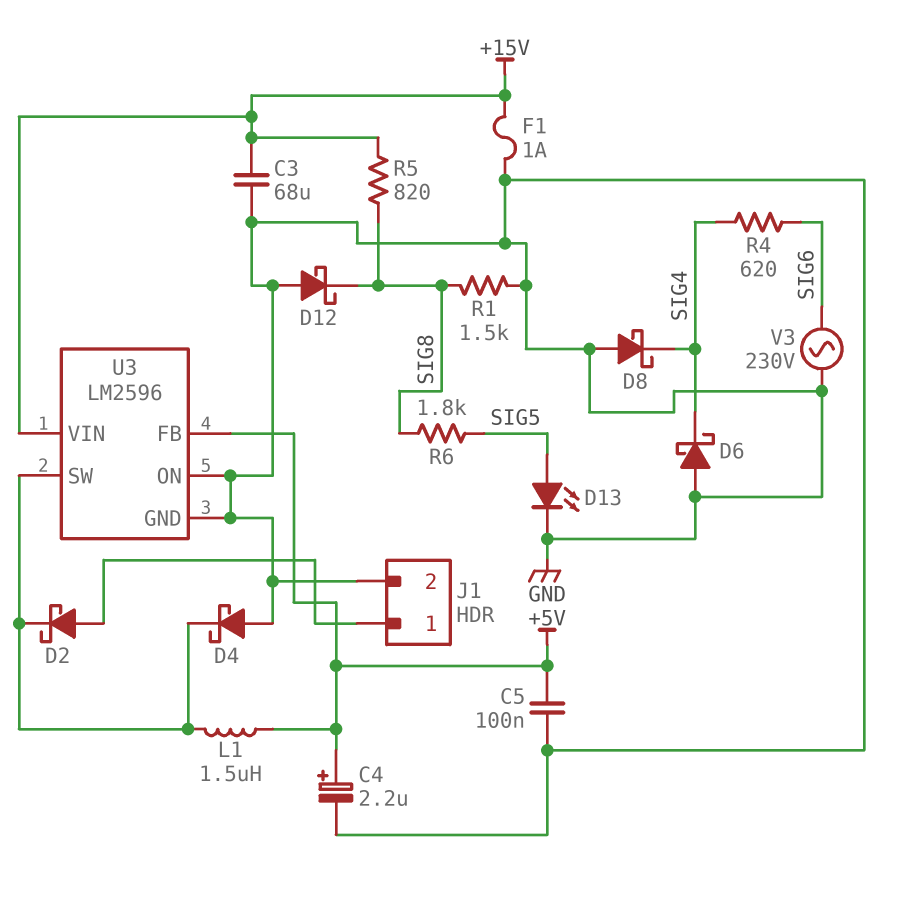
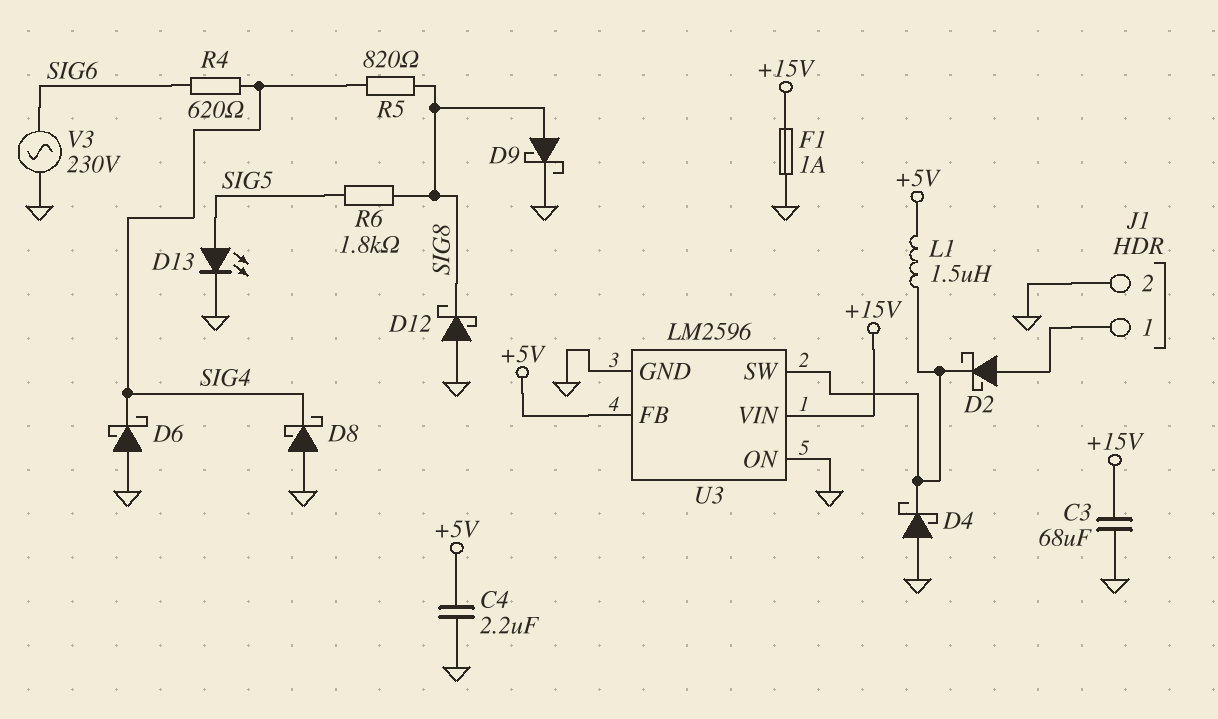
C4: 2.2uF (plus +5V, minus GND) -> 2.2uF (+5V, GND)
C5: 100nF (+5V, GND) -> none
D9: none -> schottky (A SIG8, K GND)
R1: 1.5k (GND, SIG8) -> none
R5: 820 (+15V, SIG8) -> 820 (SIG4, SIG8)

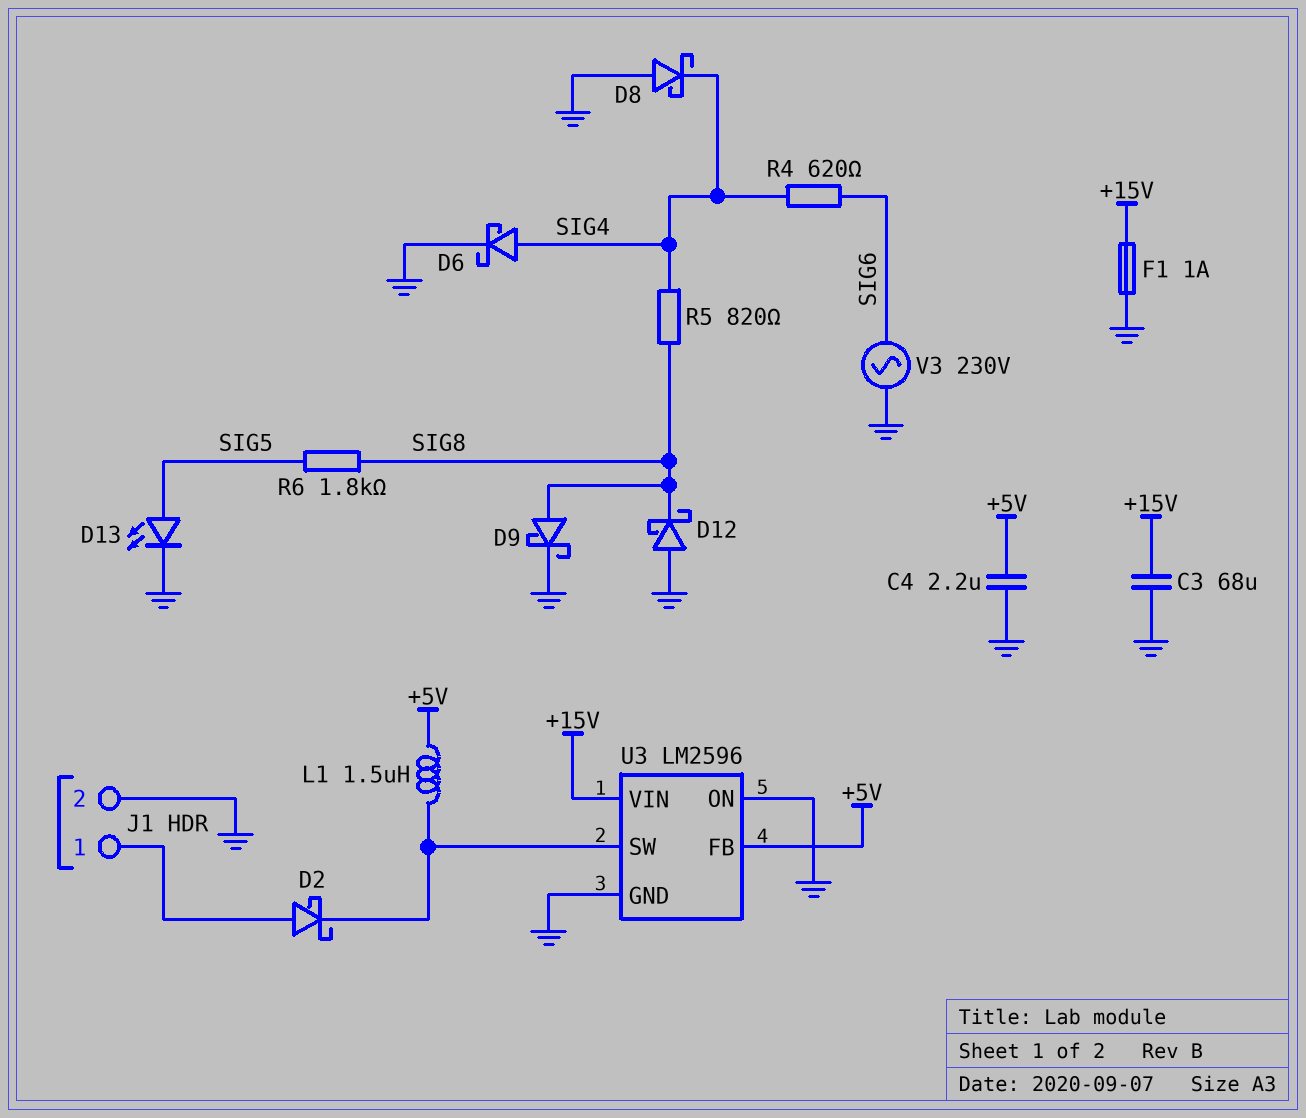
D4: schottky (A GND, K U3/SW) -> none
D6: schottky (A GND, K SIG4) -> schottky (A SIG4, K GND)

